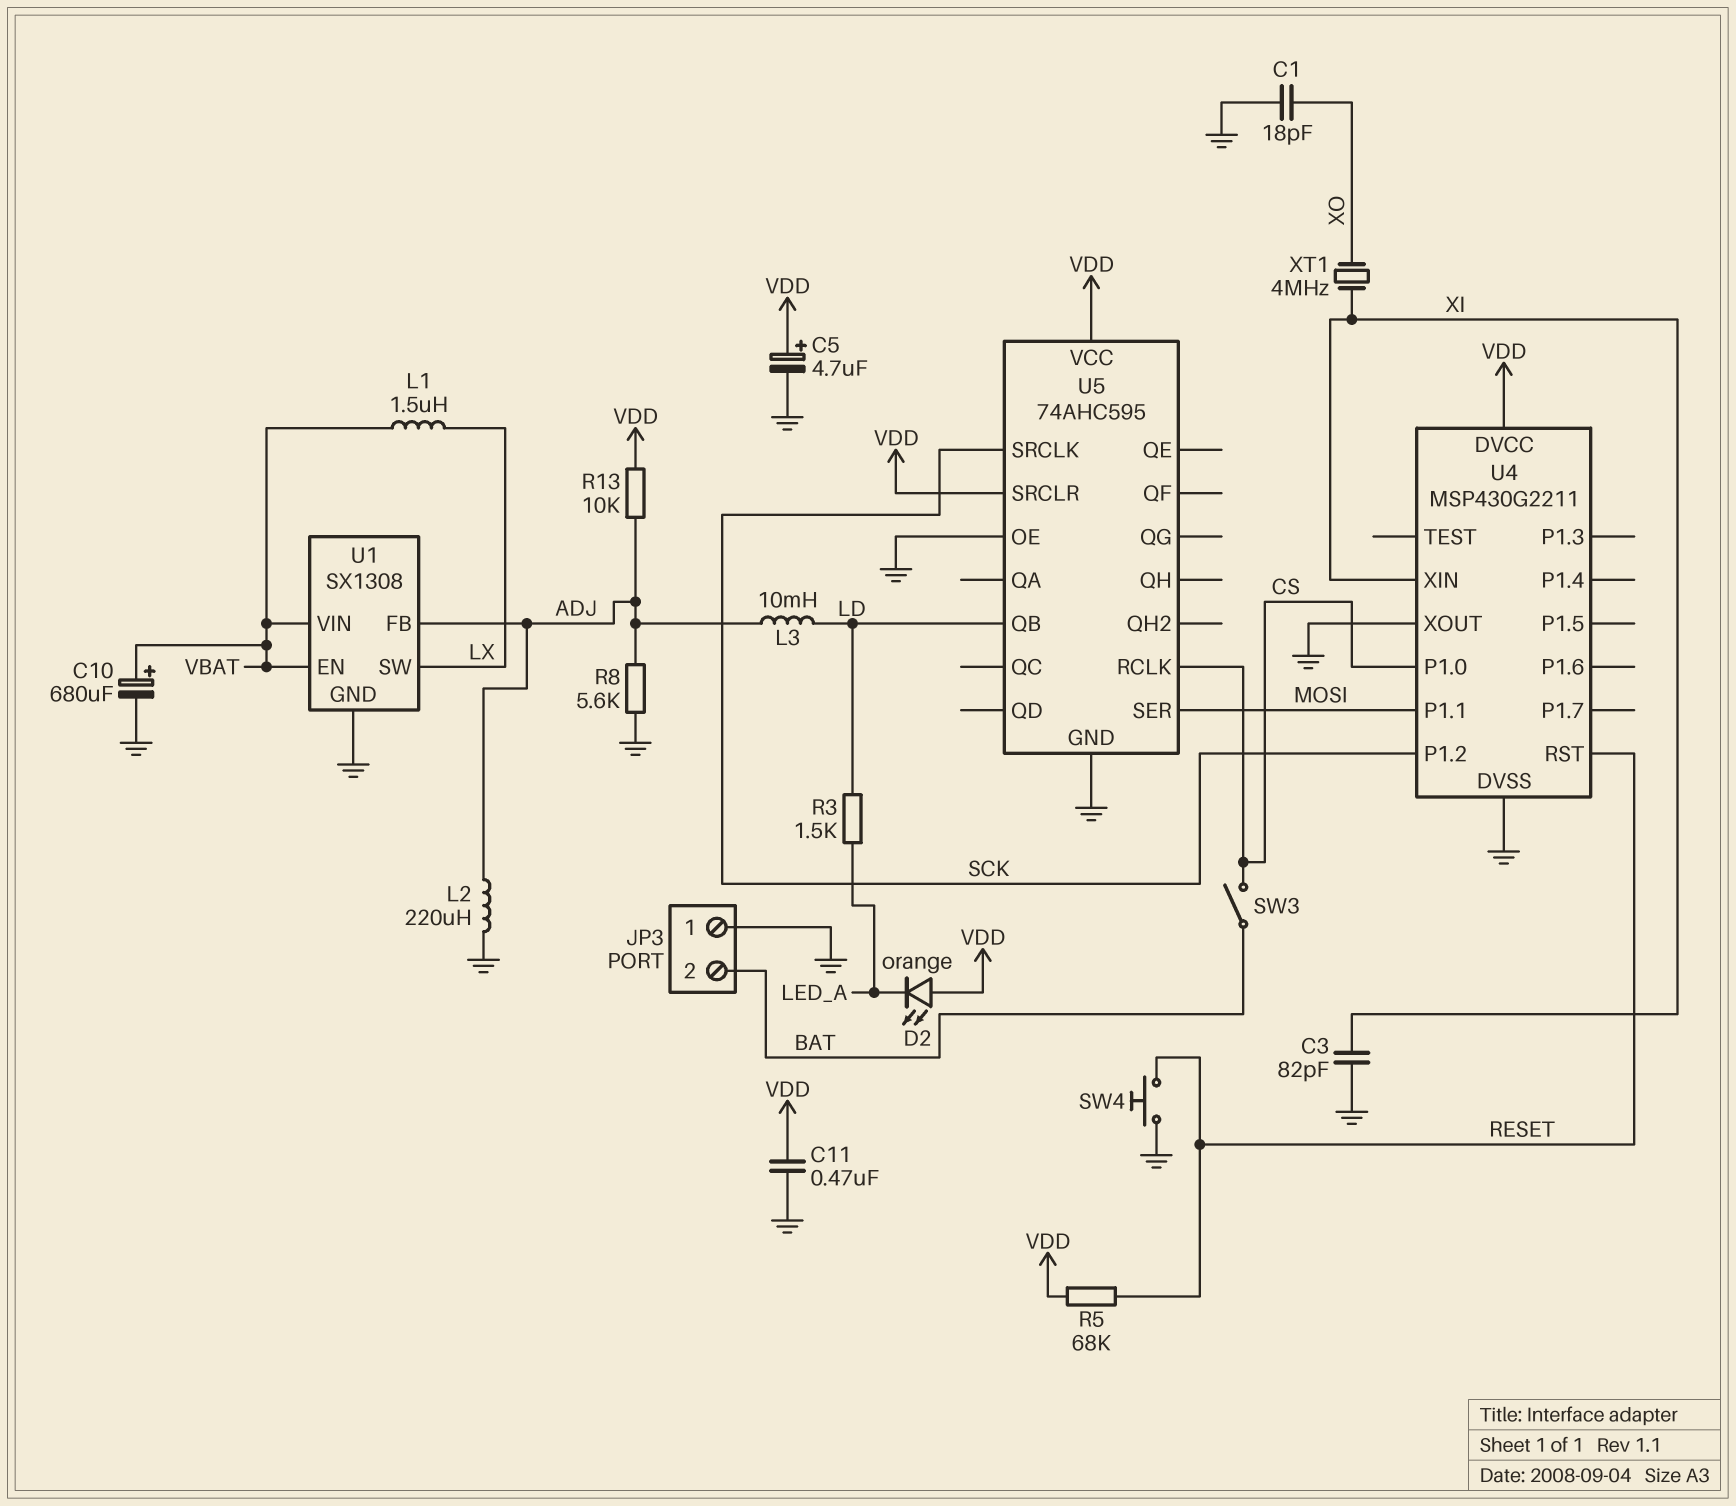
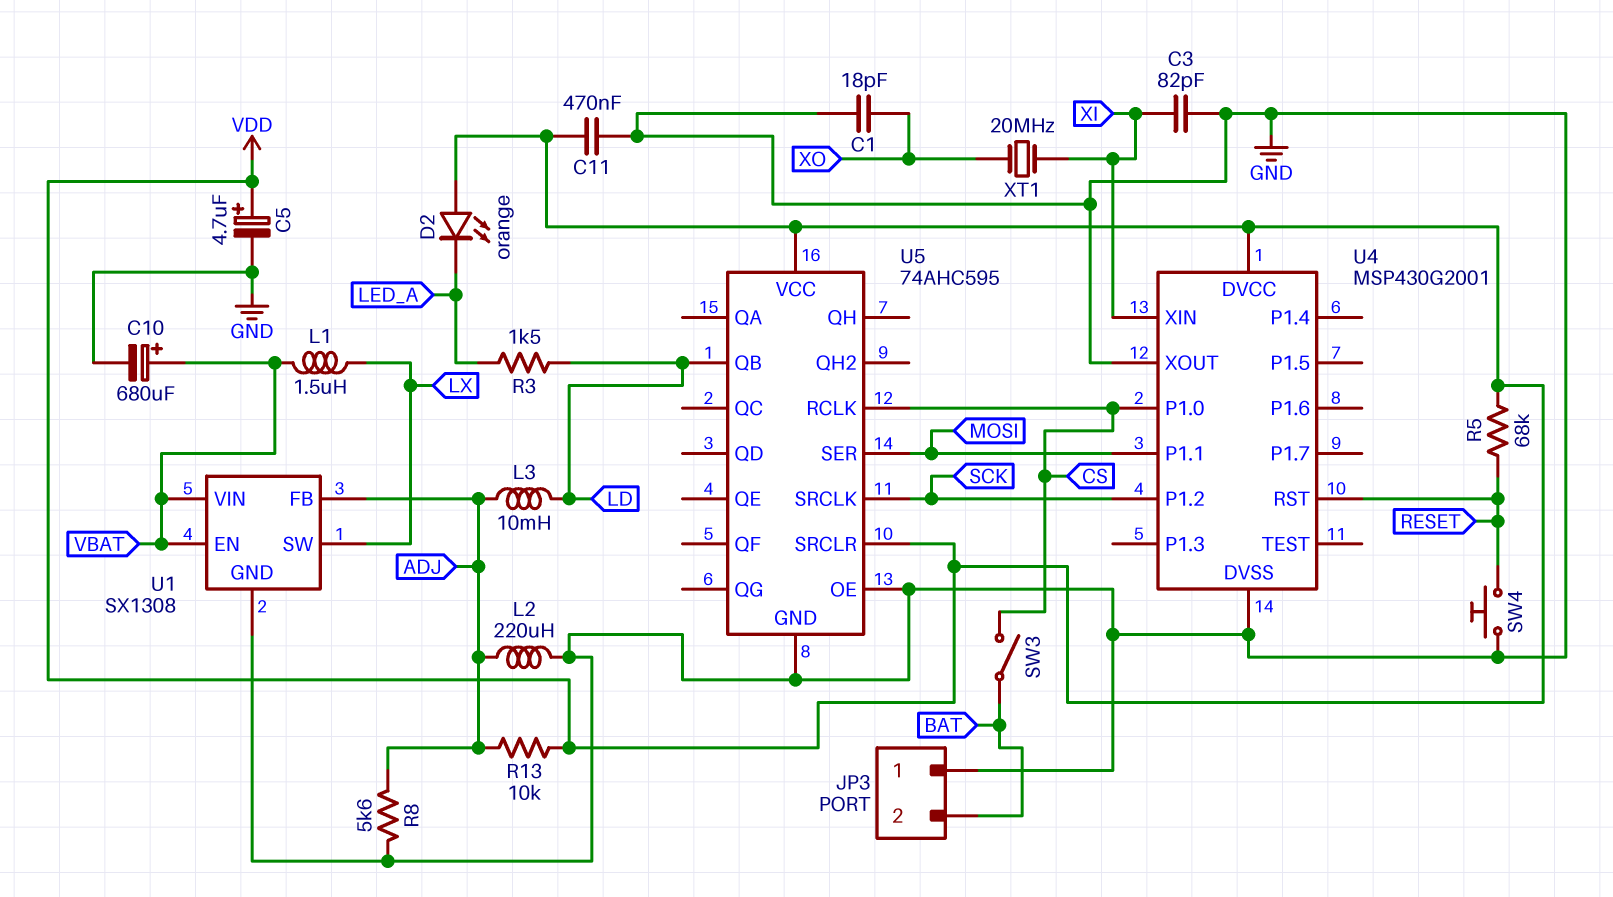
U4: MSP430G2211 -> MSP430G2001
XT1: 4MHz (XI, XO) -> 20MHz (XI, XO)

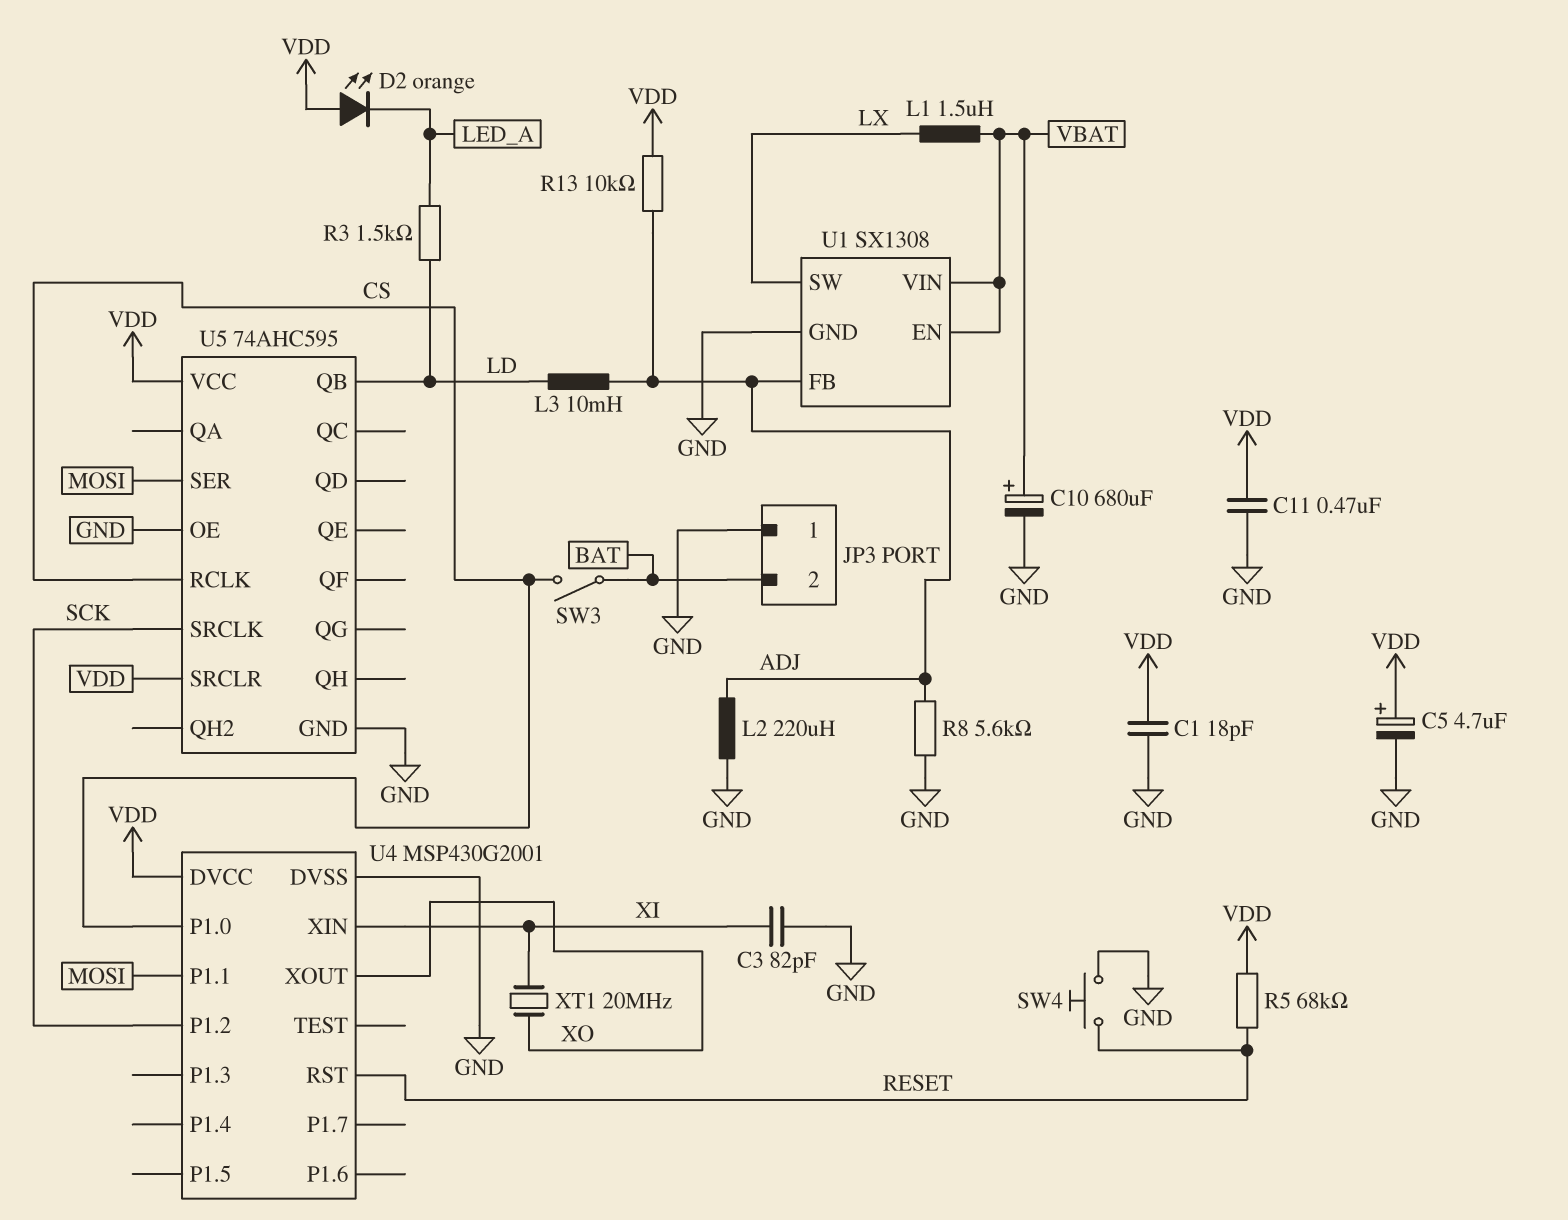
C1: 18pF (GND, XO) -> 18pF (GND, VDD)
U4 pin XOUT: GND -> XO

